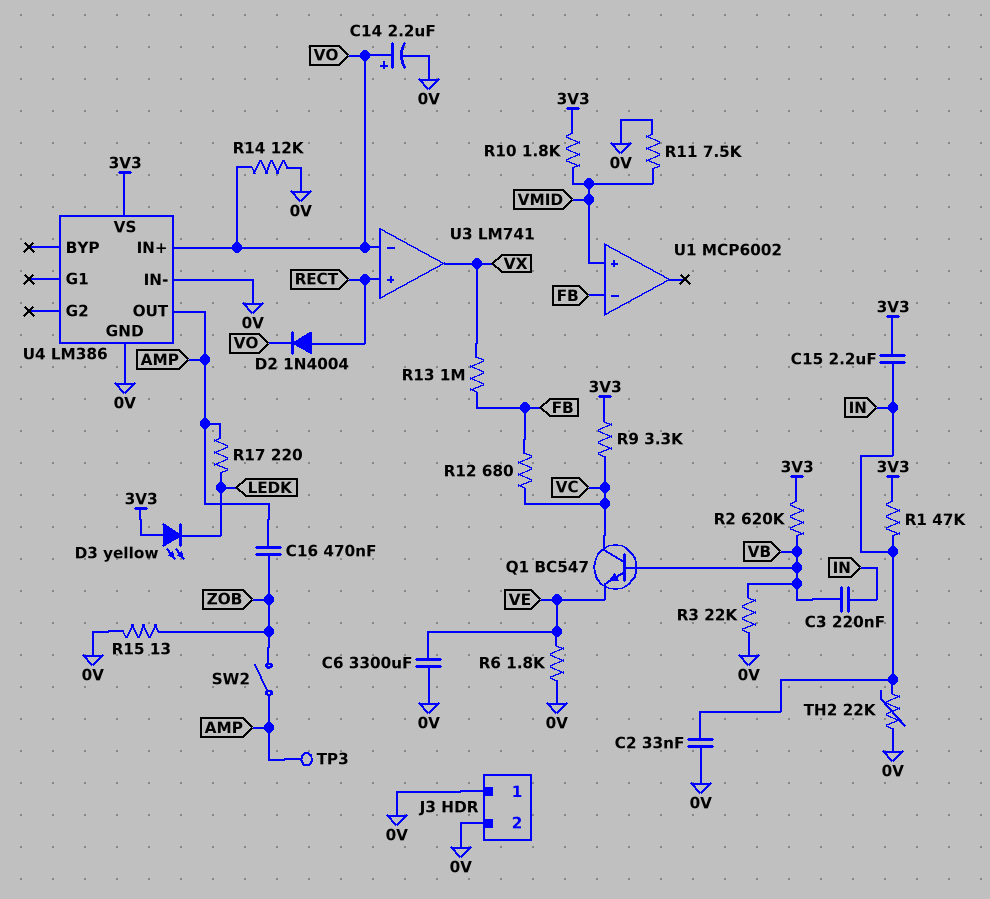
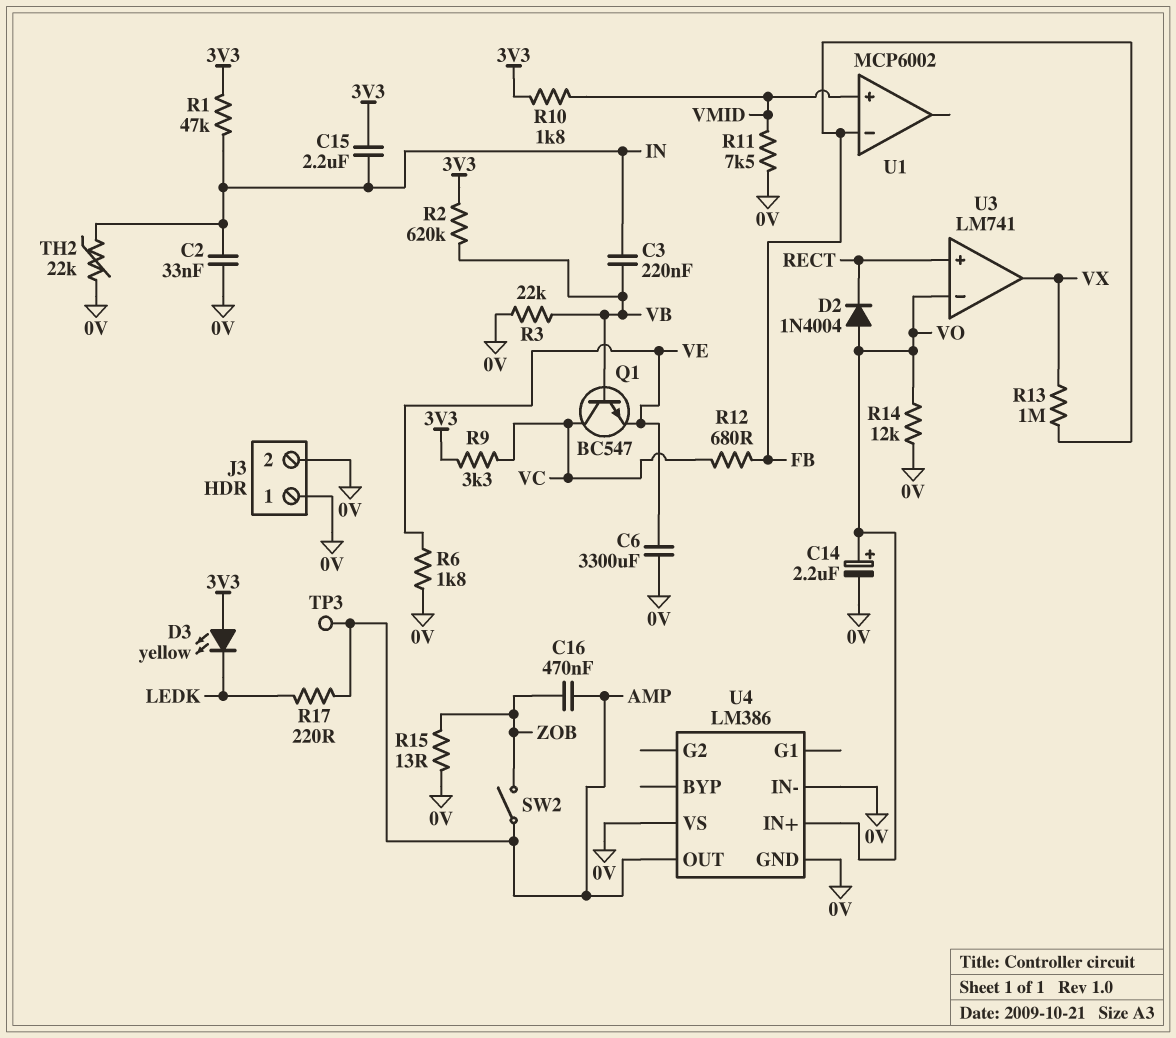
D2: diode 1N4004 (A RECT, K VO) -> diode 1N4004 (A VO, K RECT)
U4 pin VS: 3V3 -> 0V

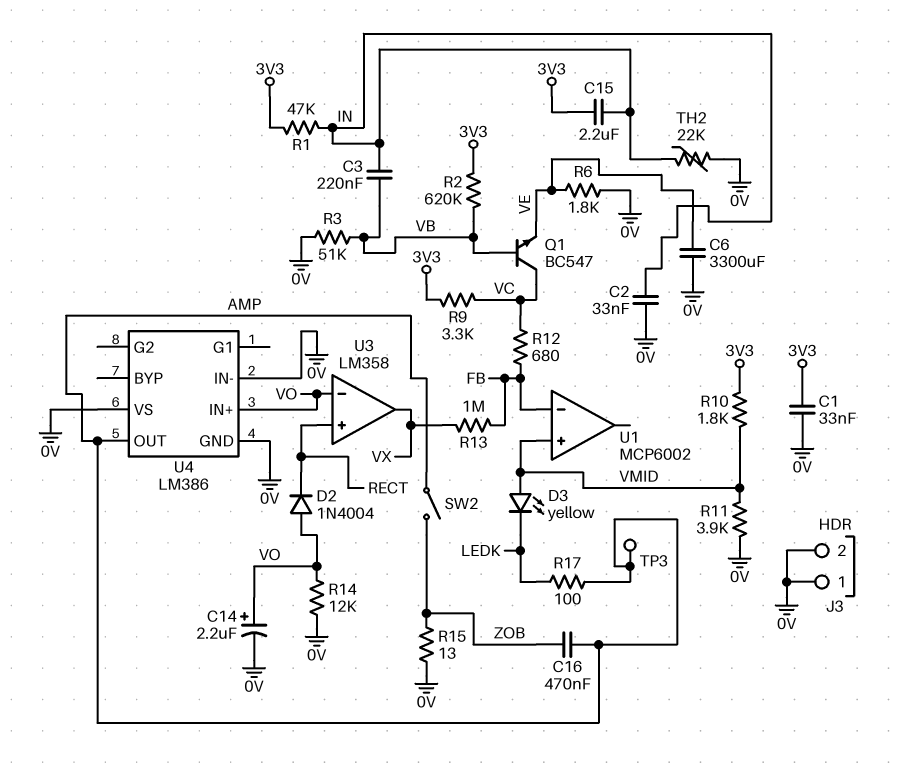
C1: none -> 33nF (0V, 3V3)
D3: LED yellow (A 3V3, K LEDK) -> LED yellow (A VMID, K LEDK)
R3: 22k (0V, VB) -> 51k (0V, VB)
R11: 7.5k (0V, VMID) -> 3.9k (0V, VMID)
R17: 220 (AMP, LEDK) -> 100 (AMP, LEDK)
U3: LM741 -> LM358

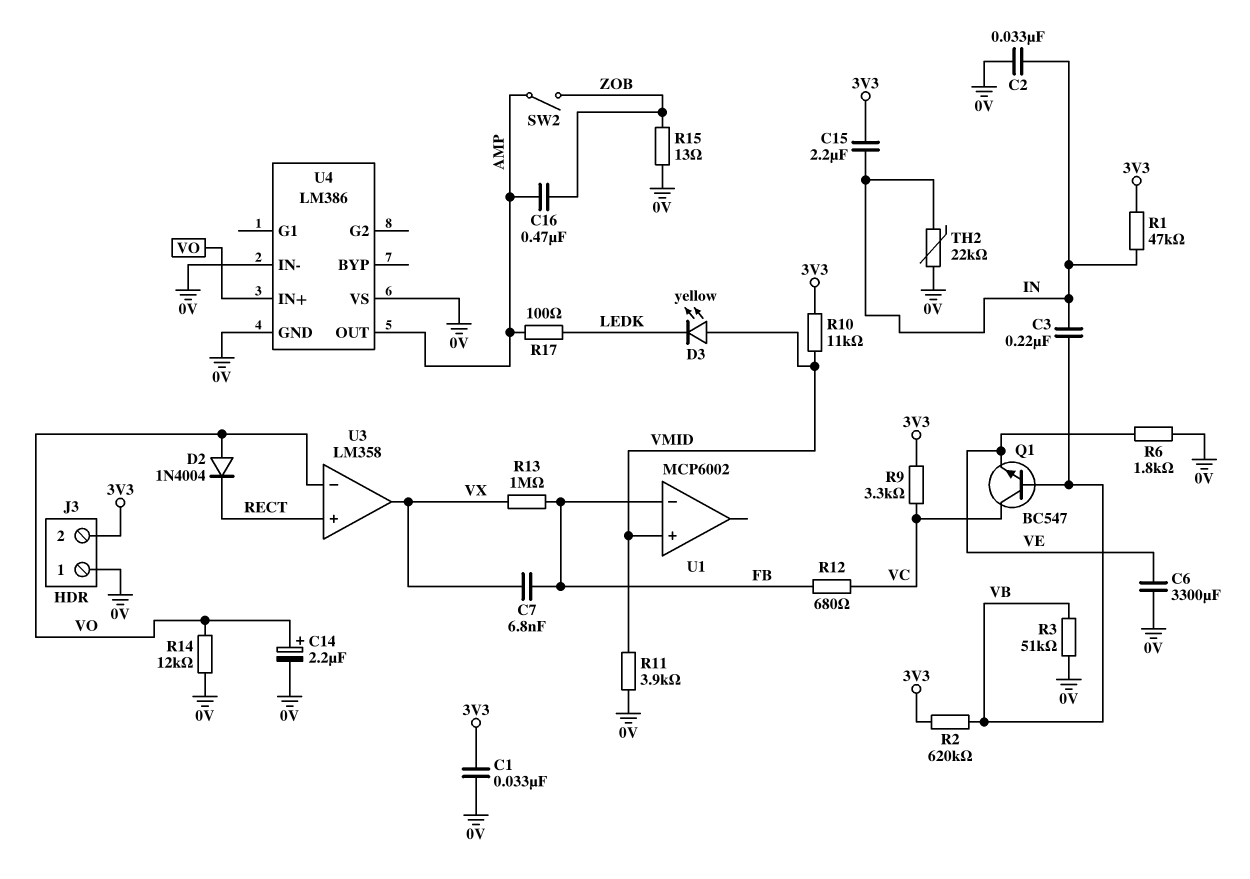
C7: none -> 6.8nF (FB, VX)
J3 pin 2: 0V -> 3V3
R10: 1.8k (3V3, VMID) -> 11k (3V3, VMID)
TP3: test point (AMP) -> none

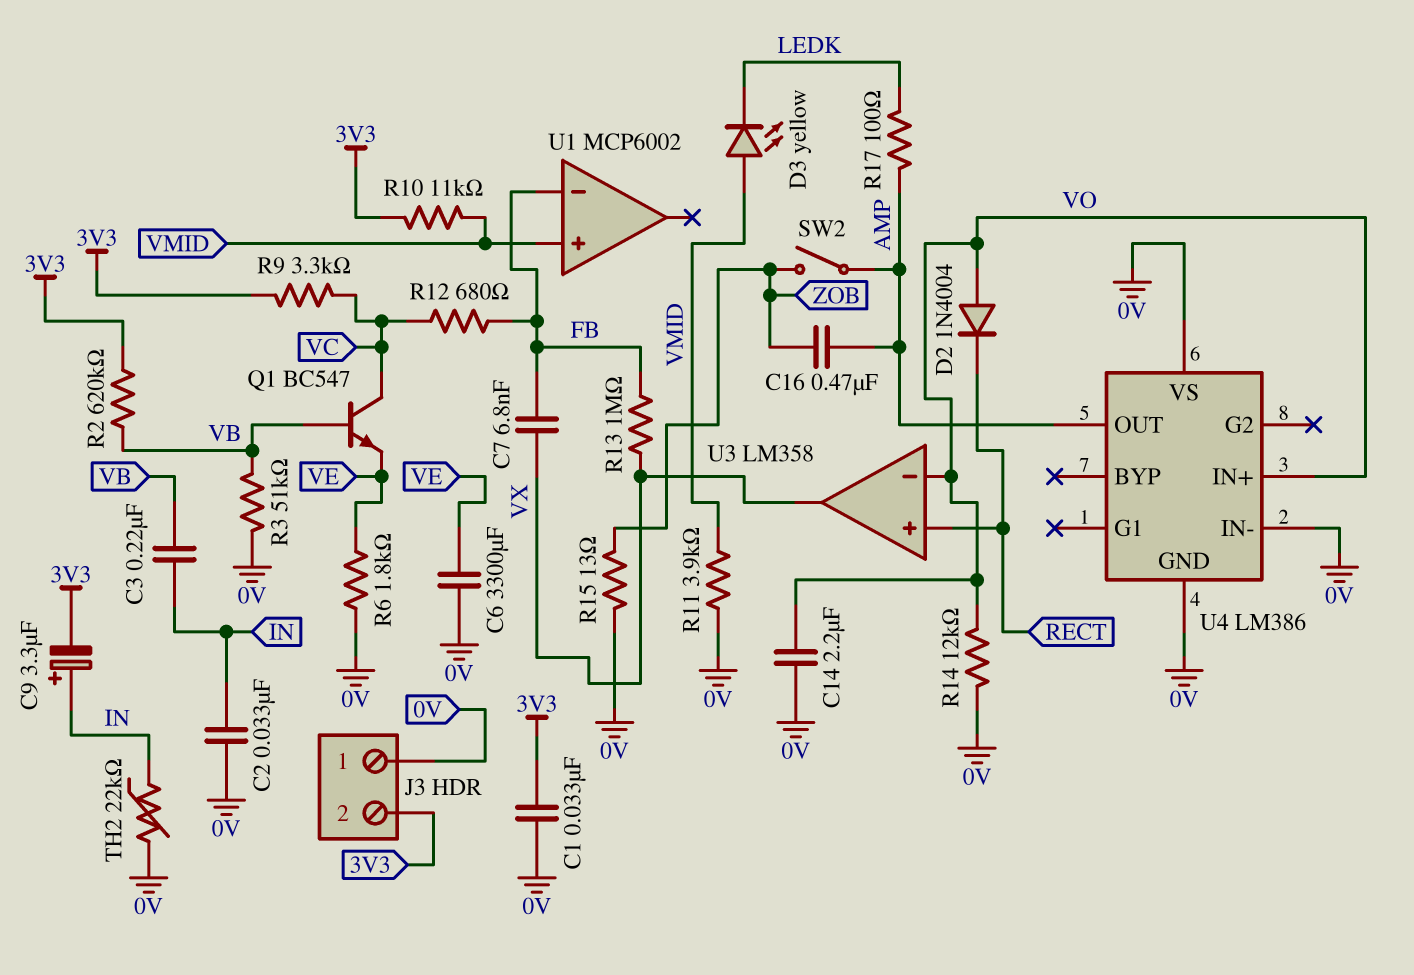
C9: none -> 3.3uF (plus IN, minus 3V3)
C14: 2.2uF (plus VO, minus 0V) -> 2.2uF (0V, VO)
C15: 2.2uF (3V3, IN) -> none
R1: 47k (3V3, IN) -> none

